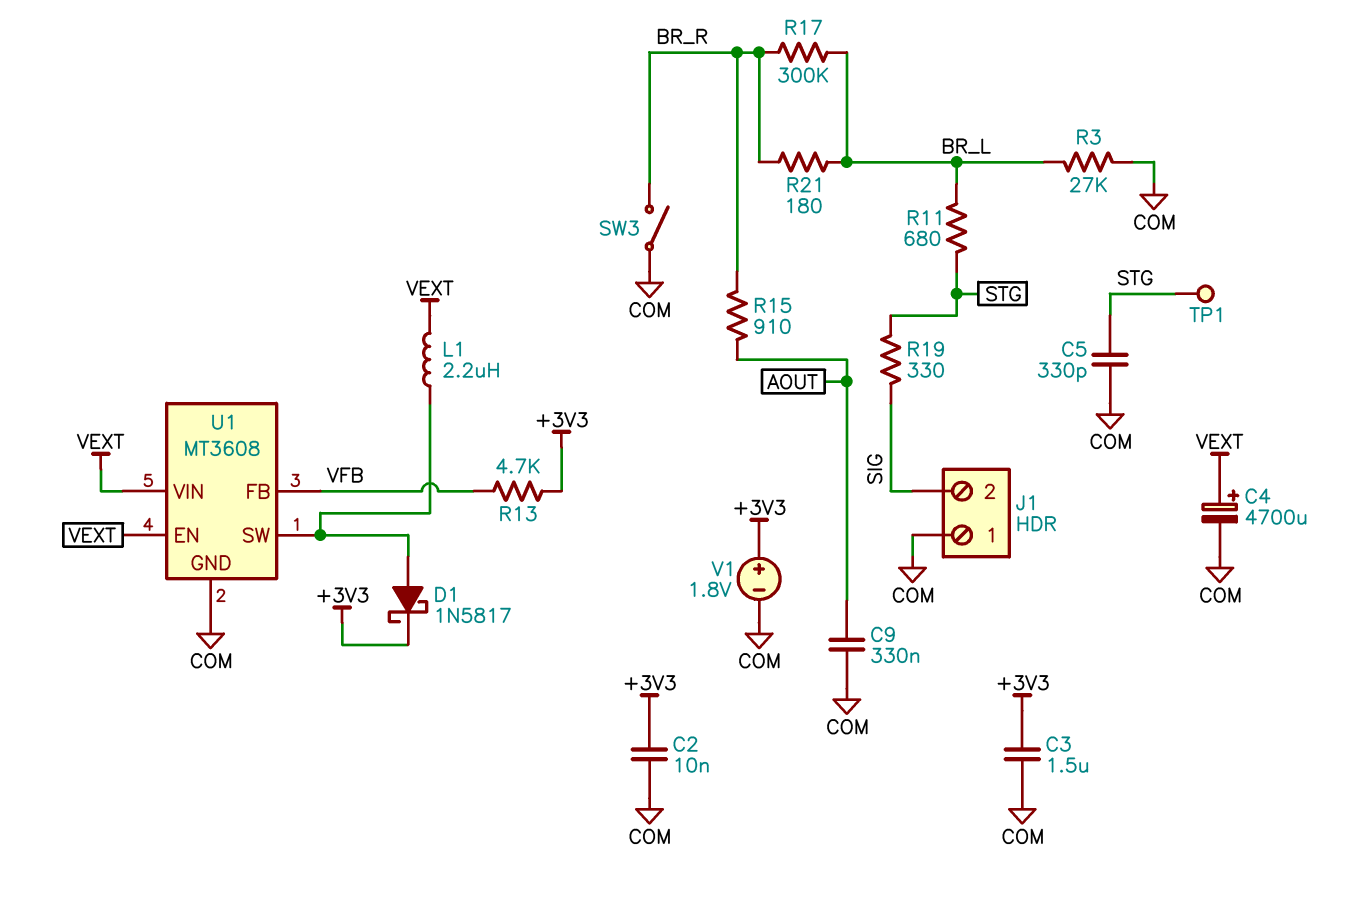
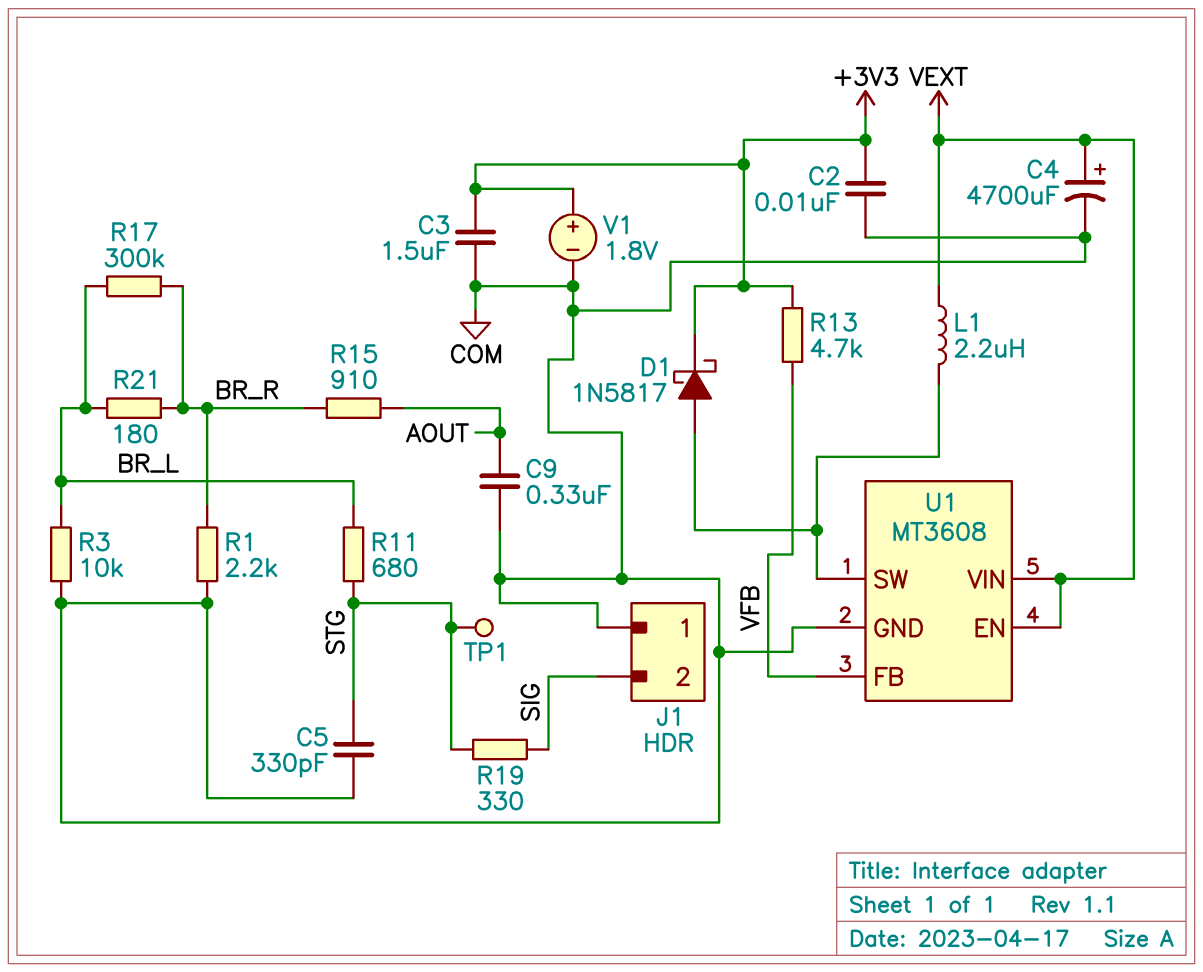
R1: none -> 2.2k (BR_R, COM)
R3: 27k (BR_L, COM) -> 10k (BR_L, COM)
SW3: switch (BR_R, COM) -> none

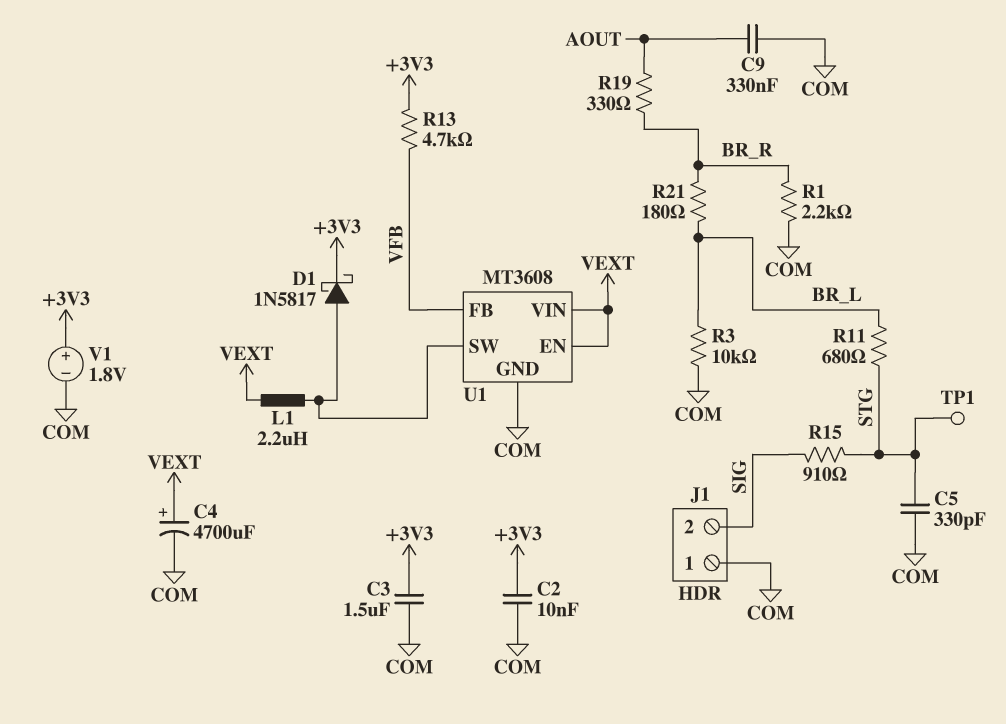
R15: 910 (AOUT, BR_R) -> 910 (SIG, STG)
R17: 300k (BR_L, BR_R) -> none
R19: 330 (SIG, STG) -> 330 (AOUT, BR_R)

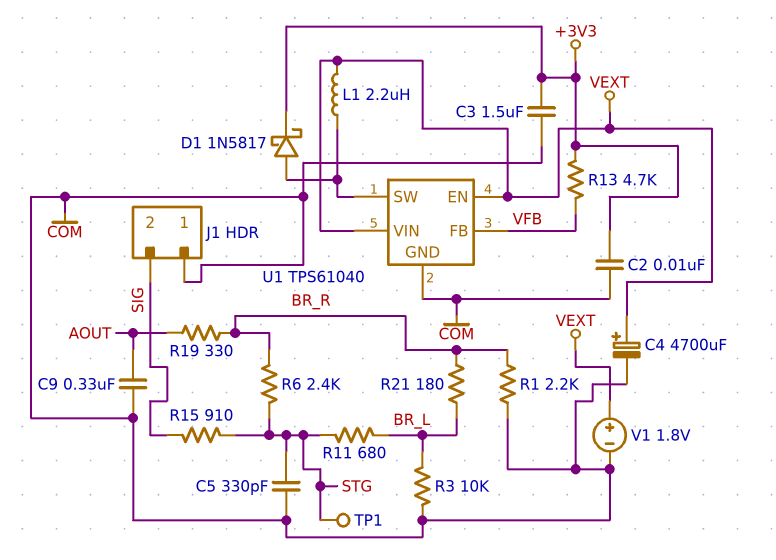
R6: none -> 2.4k (BR_R, STG)
U1: MT3608 -> TPS61040
V1: 1.8V (plus +3V3, minus COM) -> 1.8V (plus VEXT, minus COM)

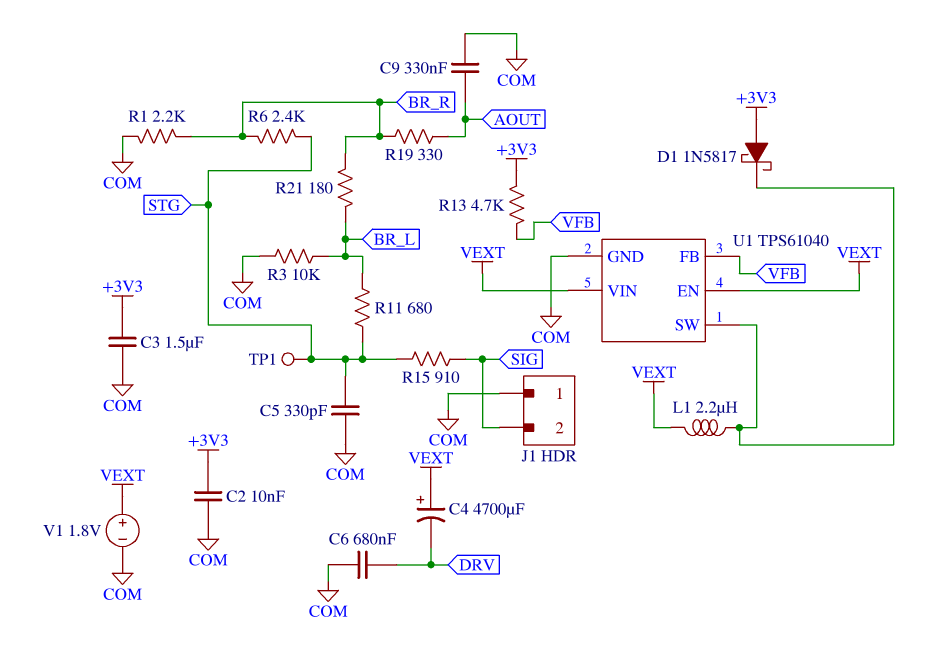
C4: 4700uF (plus VEXT, minus COM) -> 4700uF (plus VEXT, minus DRV)
C6: none -> 680nF (COM, DRV)
D1: schottky 1N5817 (A U1/SW, K +3V3) -> schottky 1N5817 (A +3V3, K U1/SW)

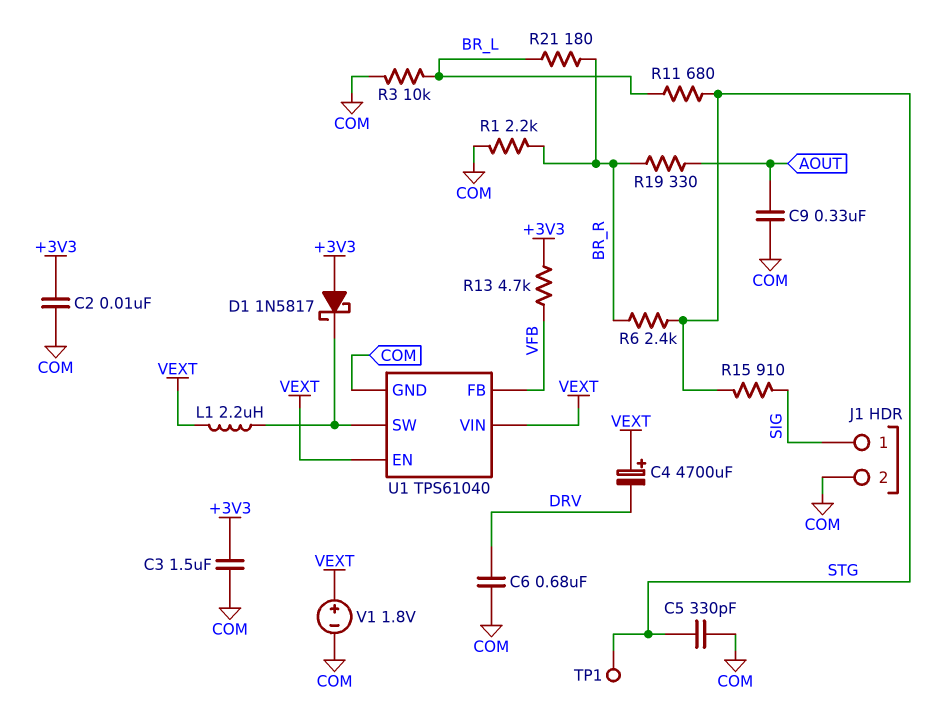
J1 pin 1: COM -> SIG
J1 pin 2: SIG -> COM

